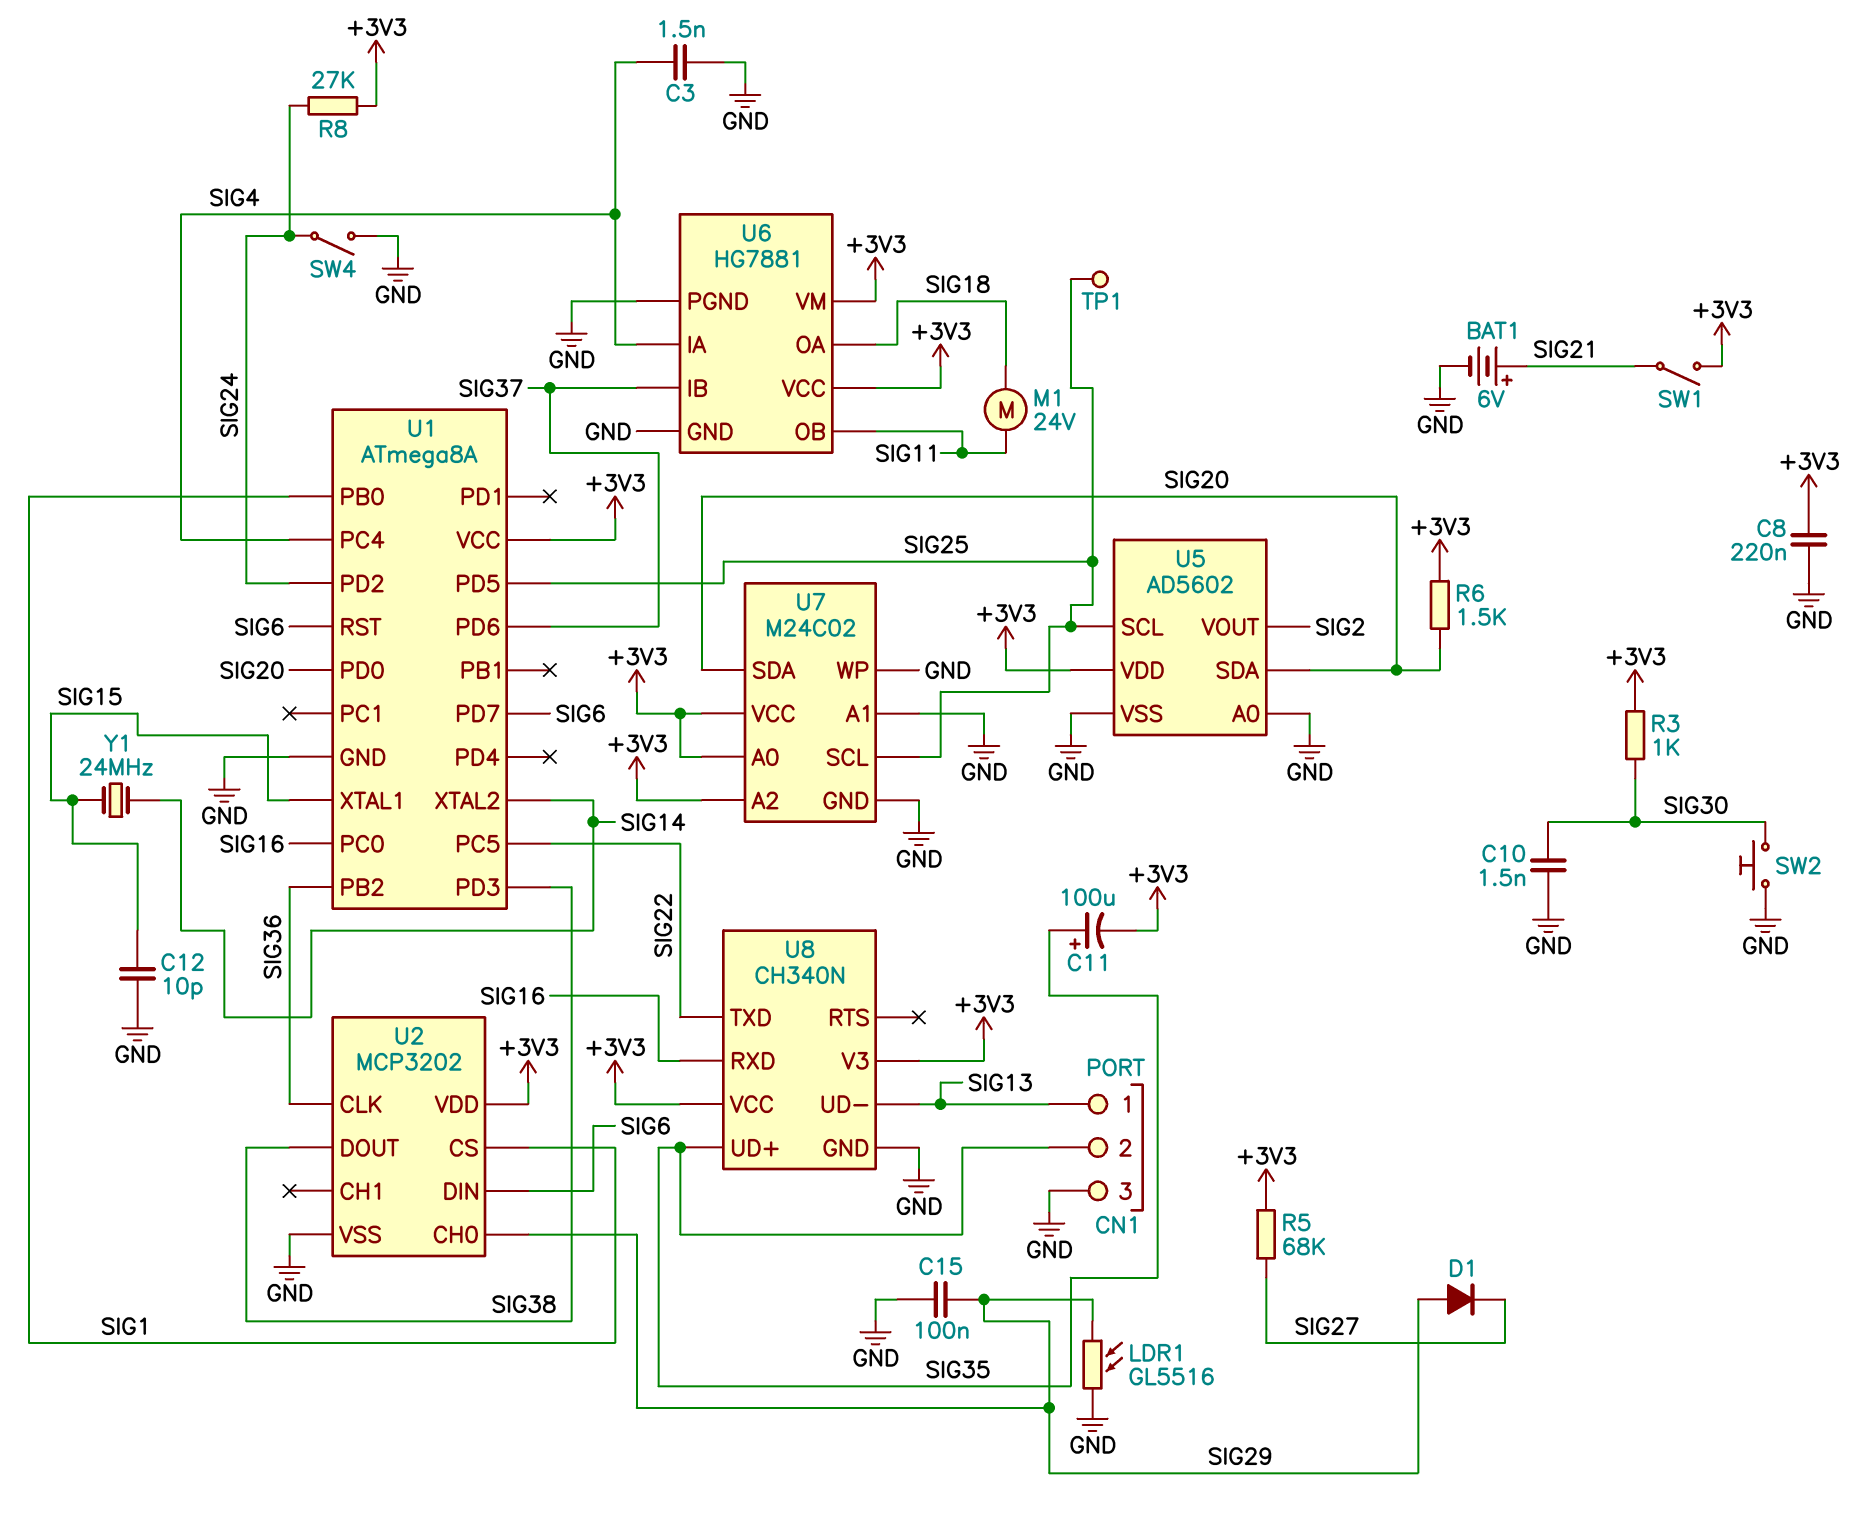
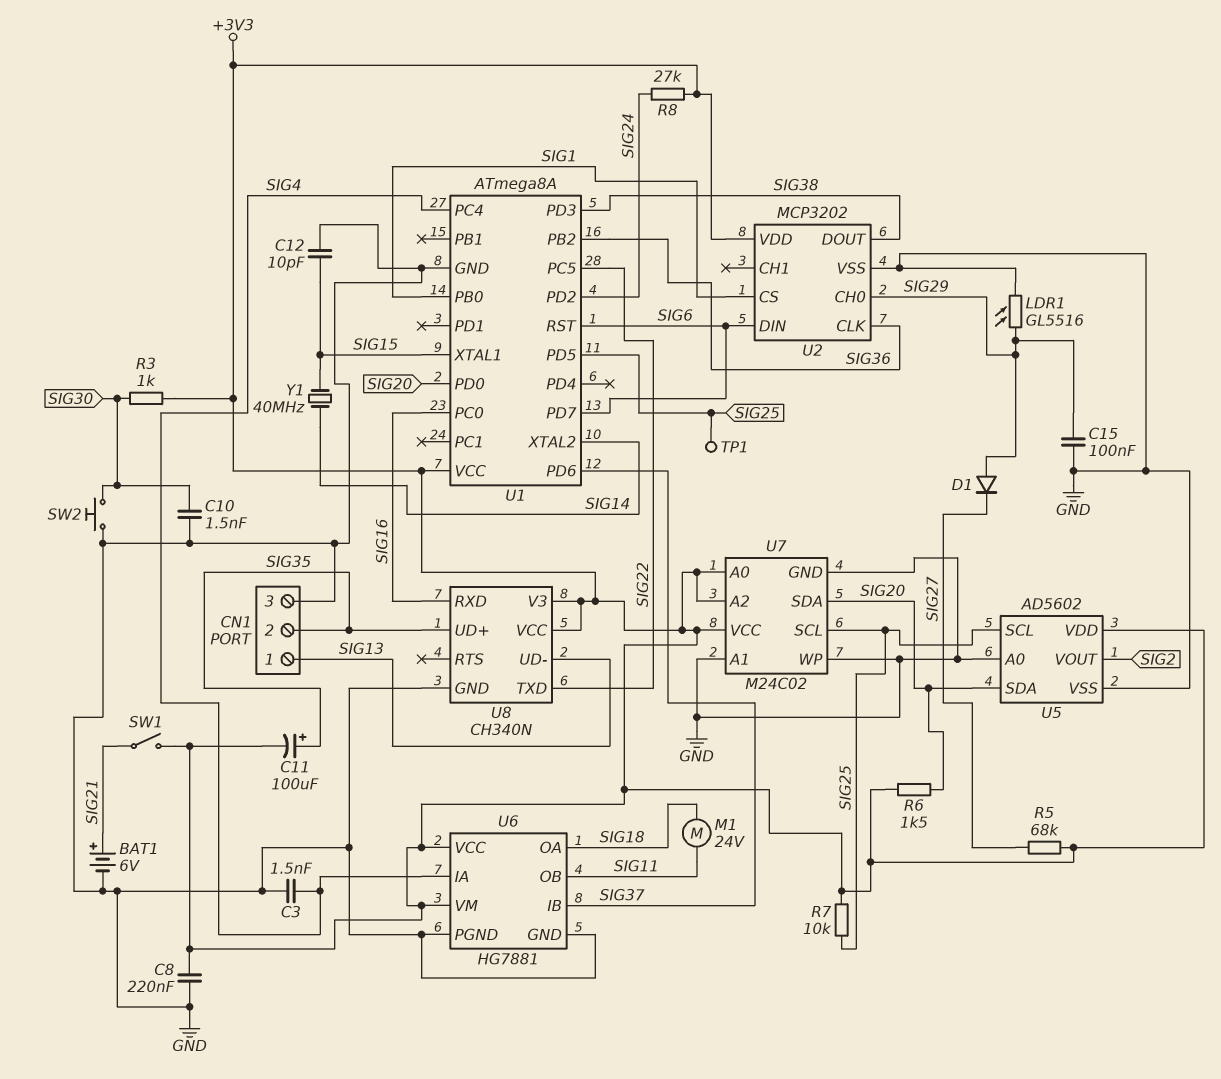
R7: none -> 10k (+3V3, SIG25)
SW4: switch (GND, SIG24) -> none
Y1: 24MHz (SIG14, SIG15) -> 40MHz (SIG14, SIG15)

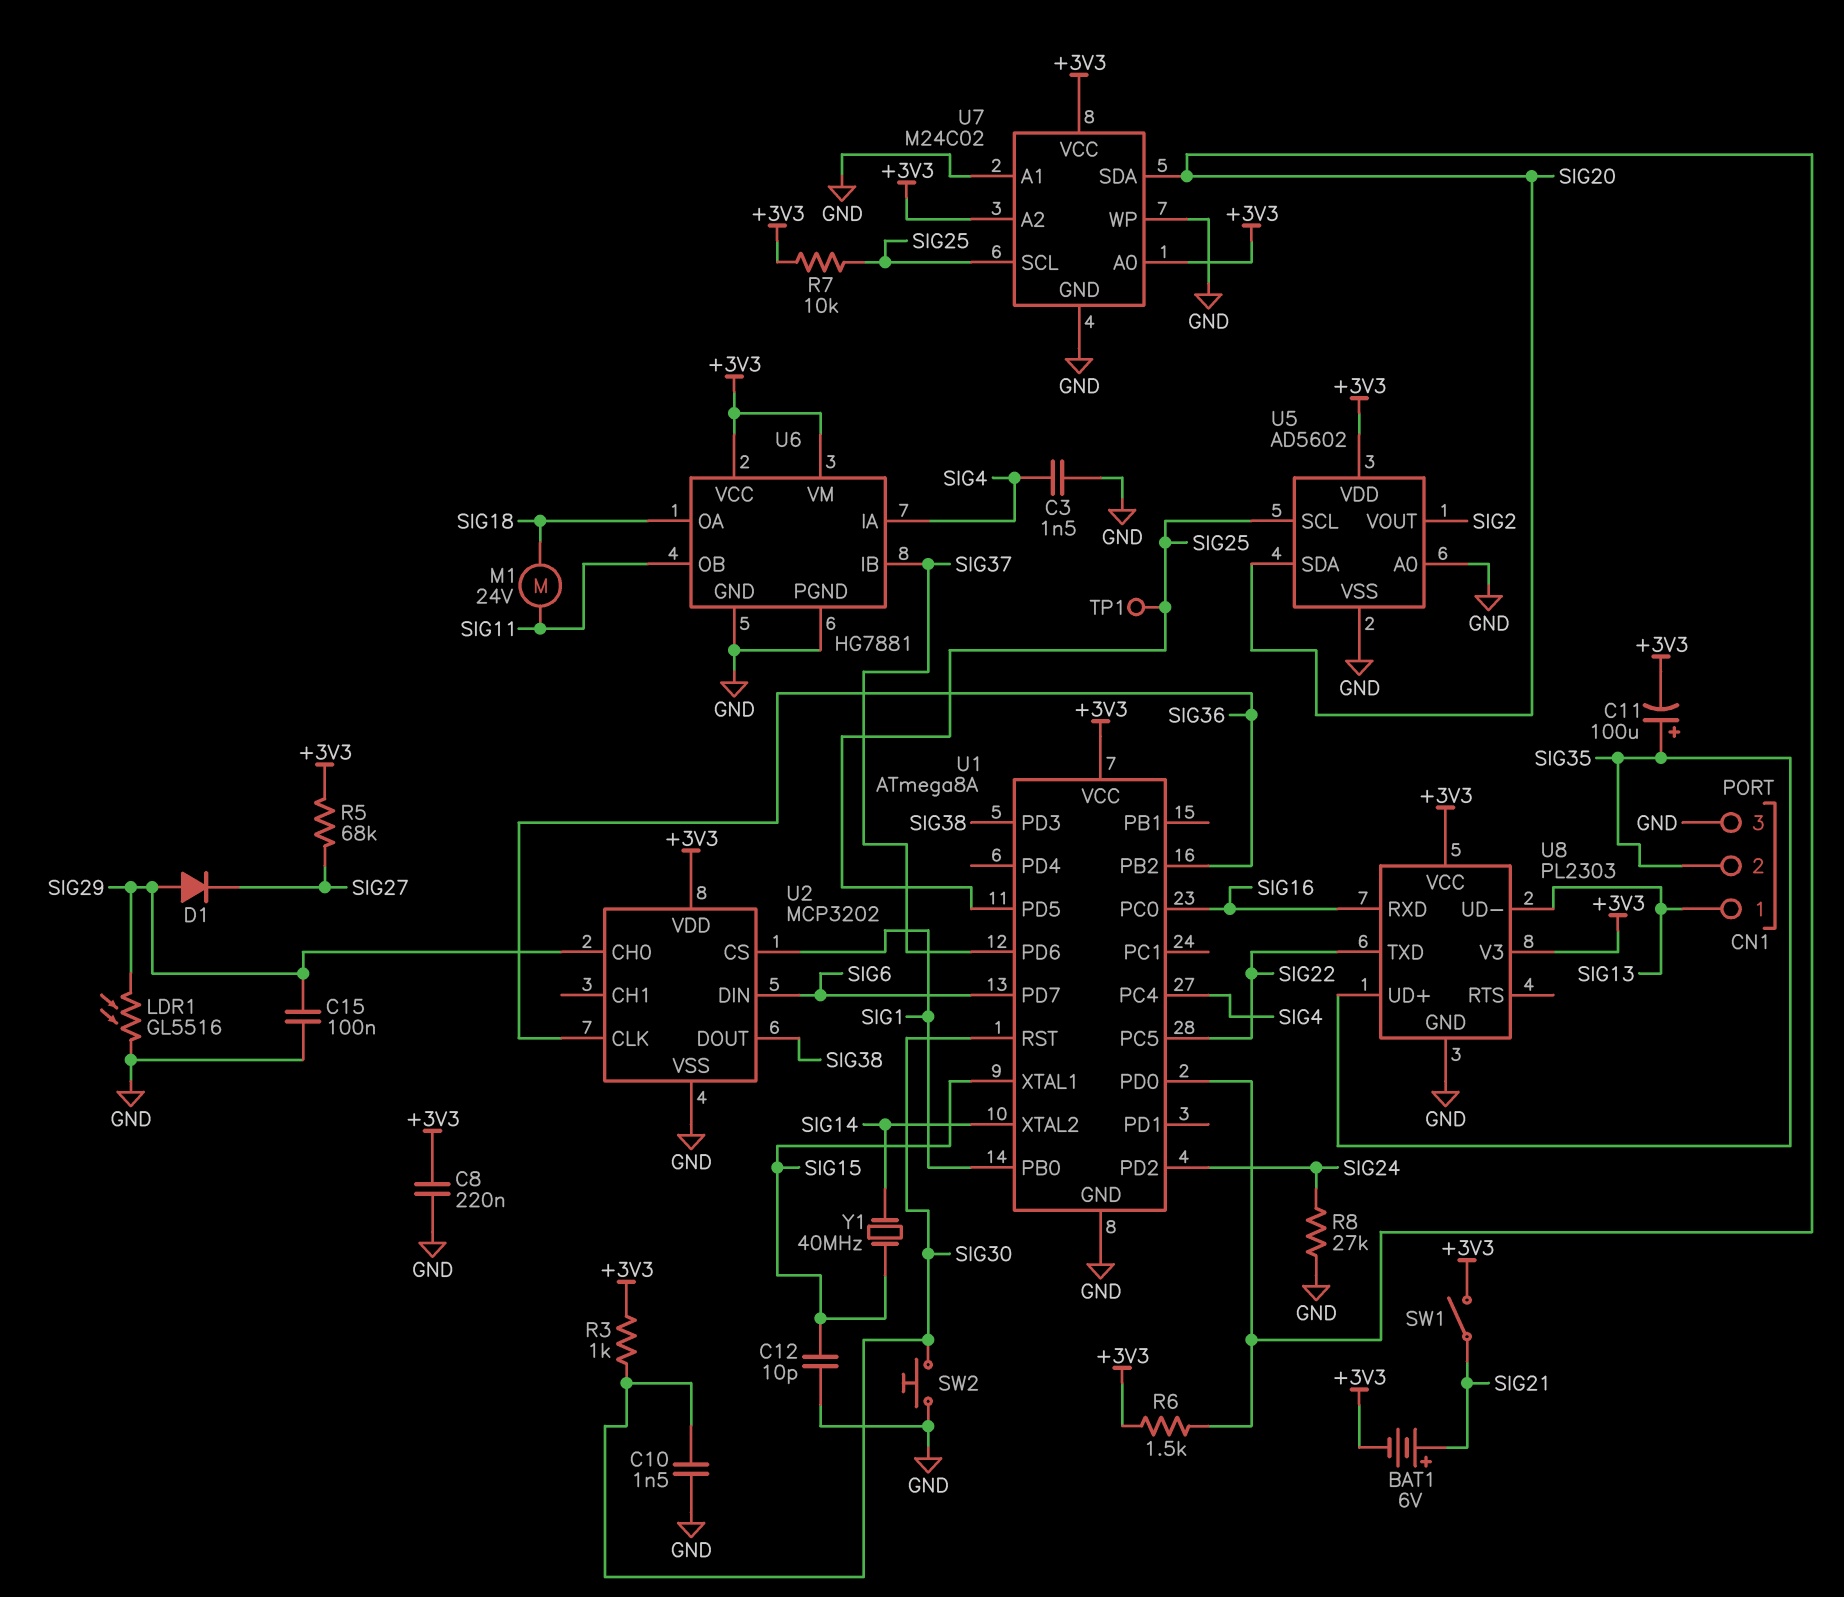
BAT1: 6V (plus SIG21, minus GND) -> 6V (plus SIG21, minus +3V3)
R8: 27k (+3V3, SIG24) -> 27k (GND, SIG24)
U1 pin RST: SIG6 -> SIG30
U8: CH340N -> PL2303

